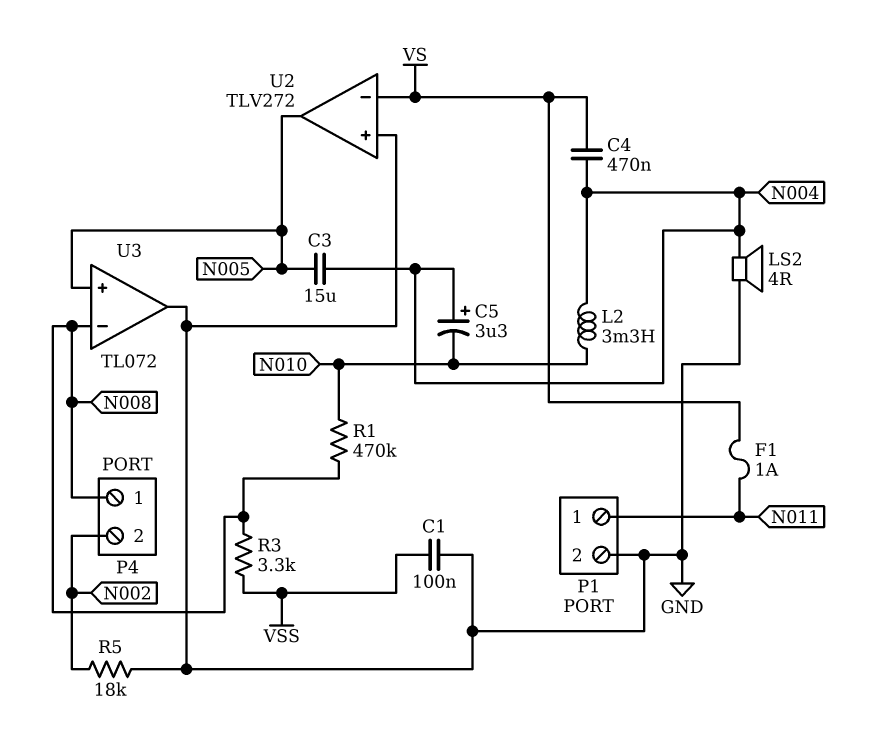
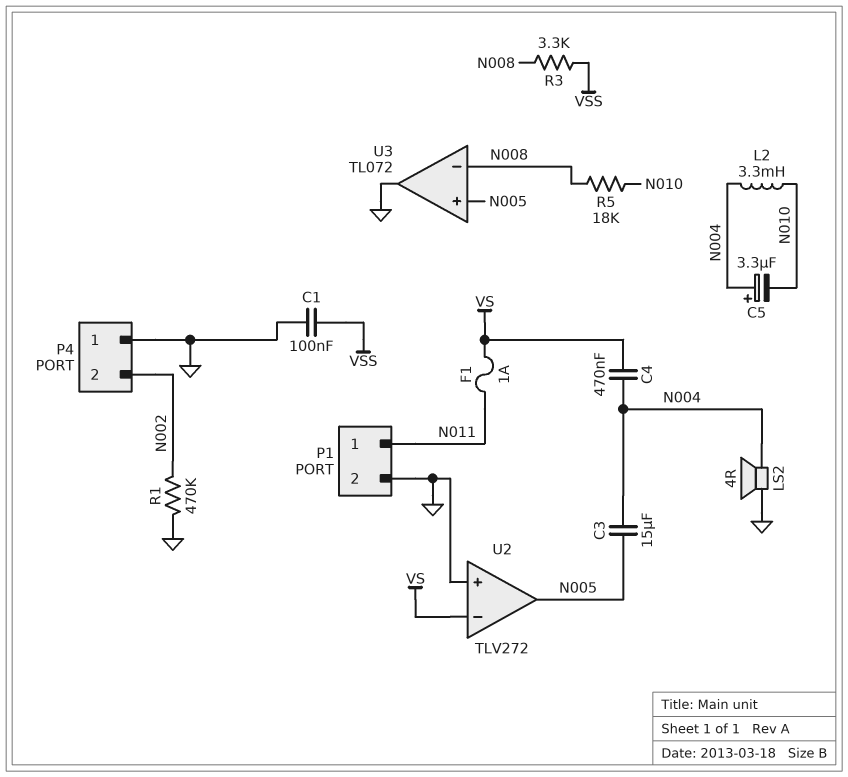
P4 pin 1: N008 -> GND
R1: 470k (N008, N010) -> 470k (GND, N002)
R5: 18k (GND, N002) -> 18k (N008, N010)

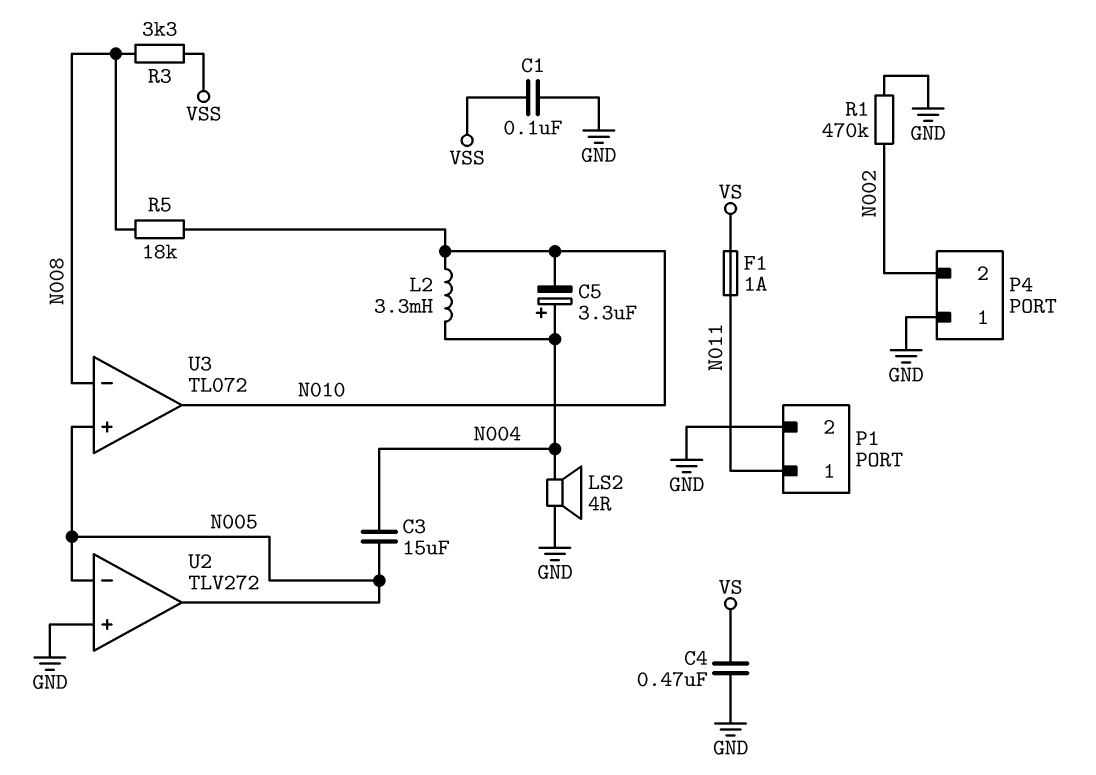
C4: 470nF (N004, VS) -> 470nF (GND, VS)
U2 pin in-: VS -> N005
U3 pin out: GND -> N010

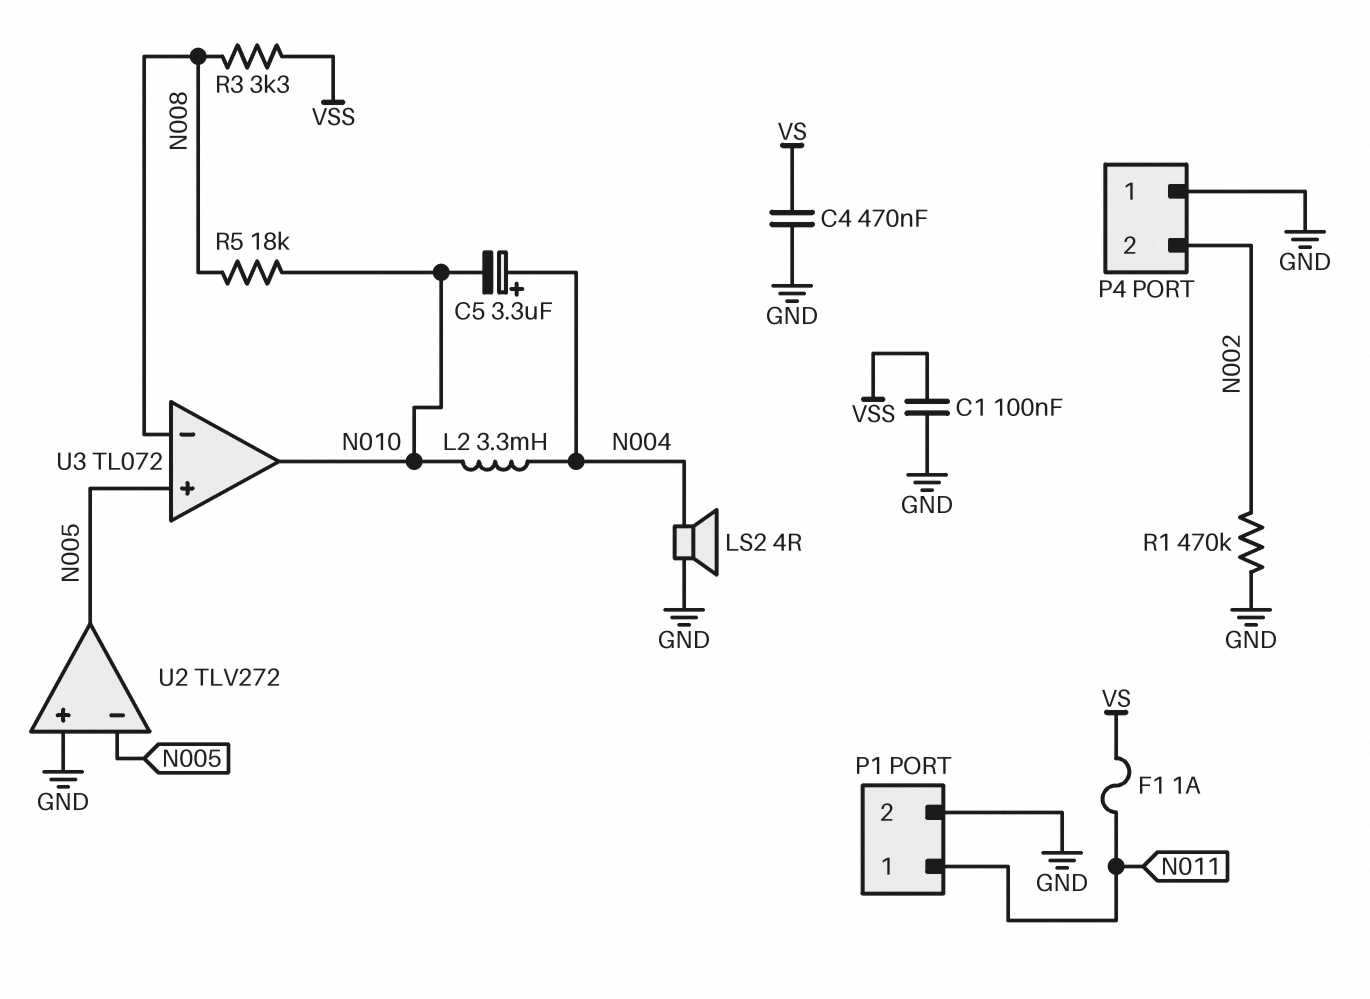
C3: 15uF (N004, N005) -> none

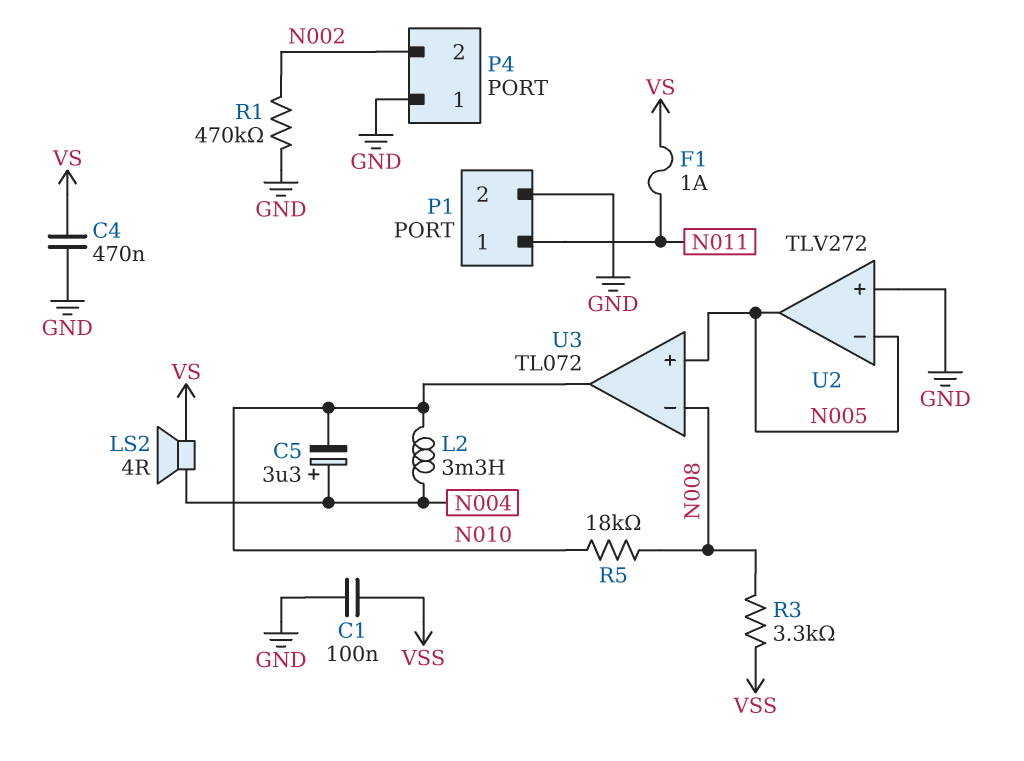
LS2: speaker 4R (GND, N004) -> speaker 4R (N004, VS)

